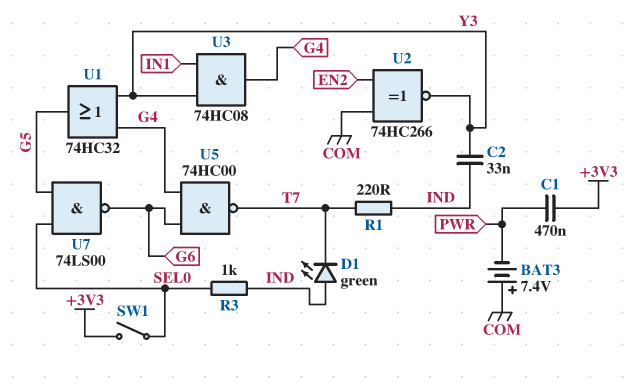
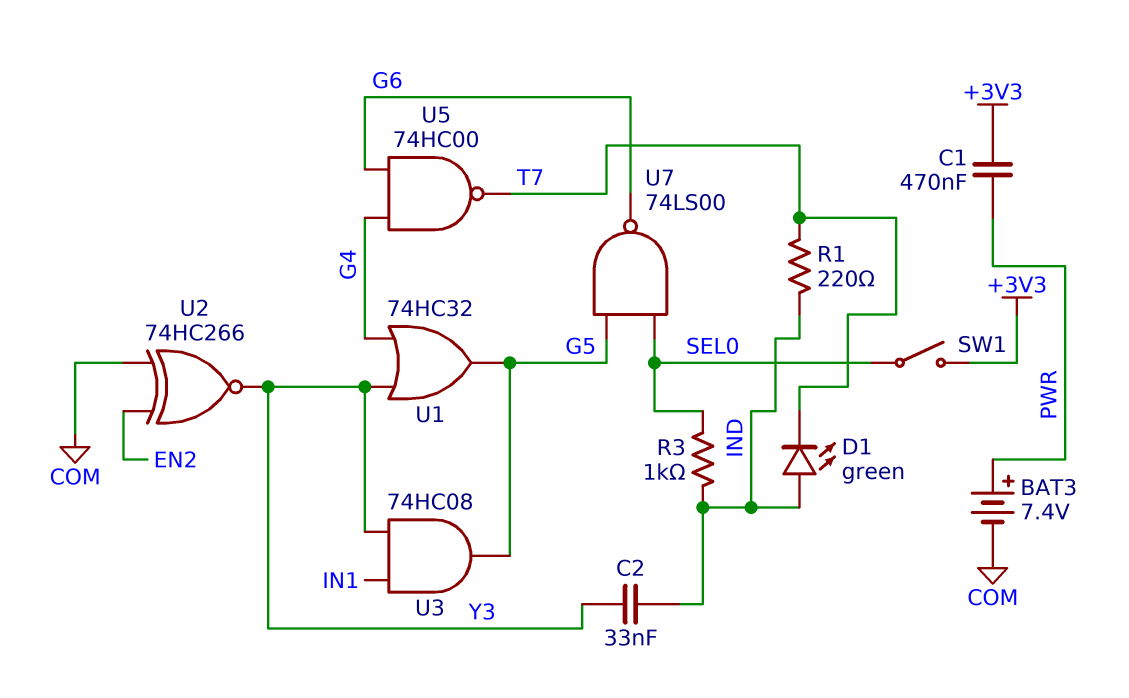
BAT3: 7.4V (plus COM, minus PWR) -> 7.4V (plus PWR, minus COM)
U3: AND 74HC08 (in IN1, in Y3, out G4) -> AND 74HC08 (in IN1, in Y3, out G5)

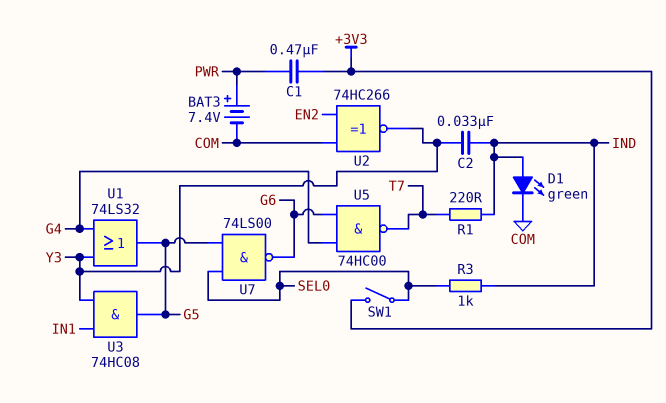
D1: LED green (A IND, K T7) -> LED green (A IND, K COM)
U1: OR 74HC32 (in G4, in Y3, out G5) -> OR 74LS32 (in G4, in Y3, out G5)

